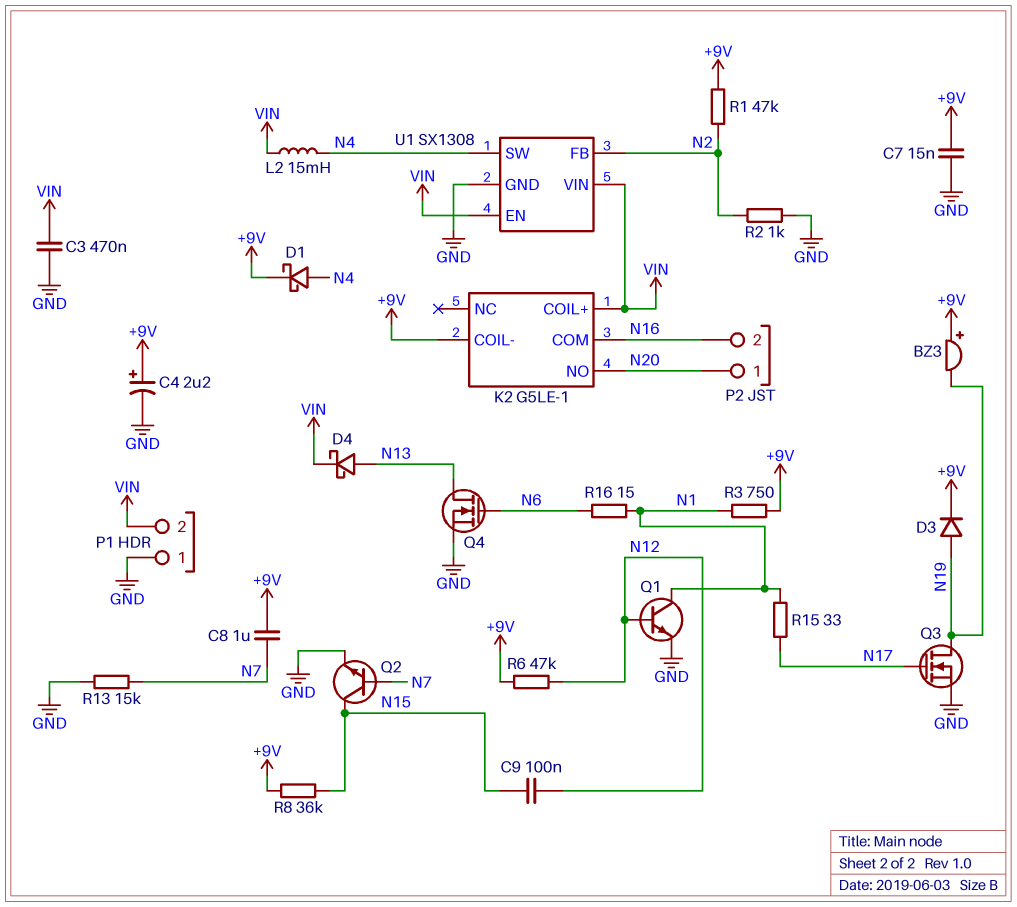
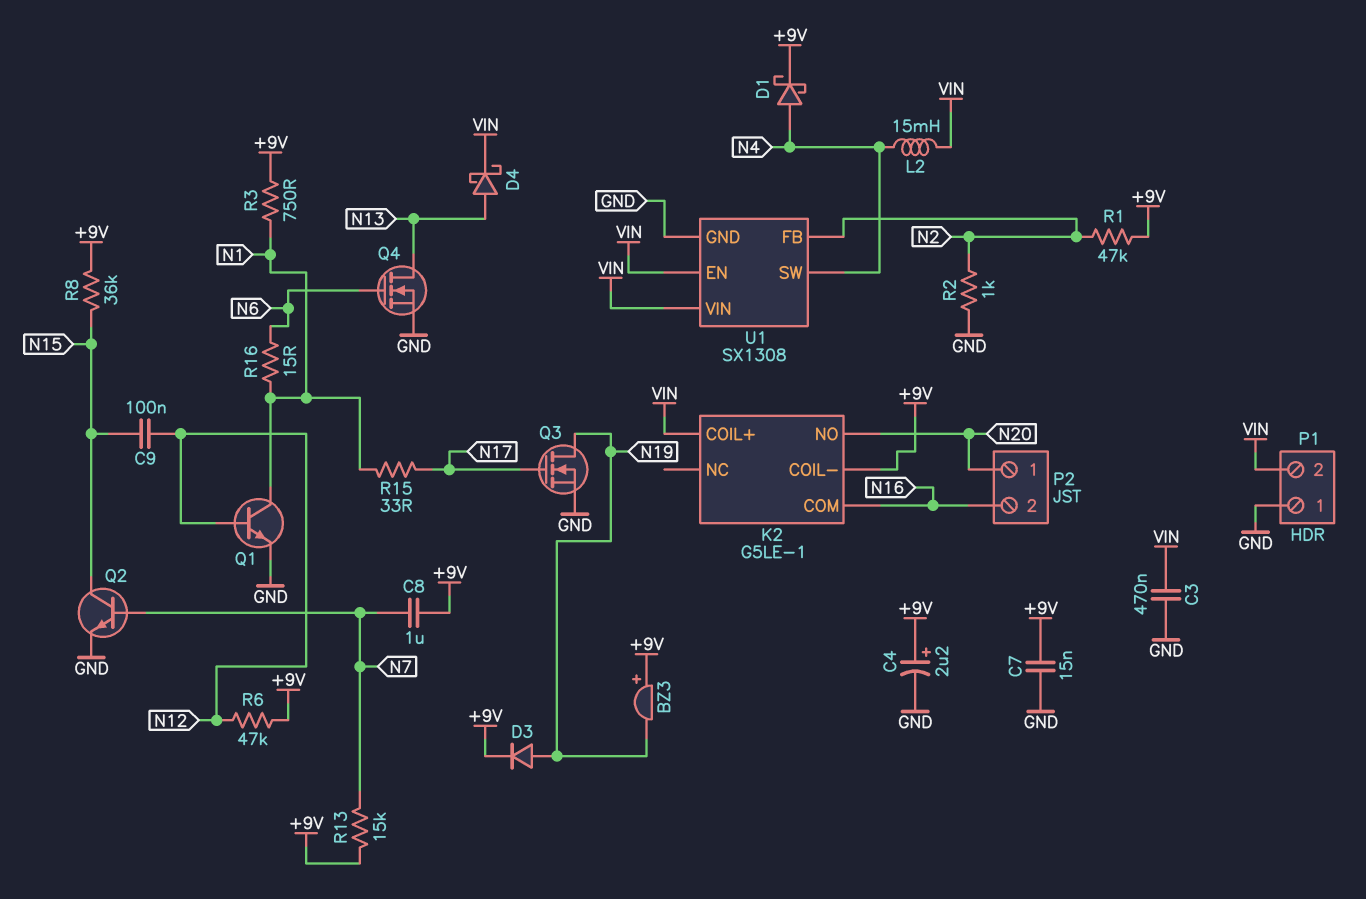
R13: 15k (GND, N7) -> 15k (+9V, N7)

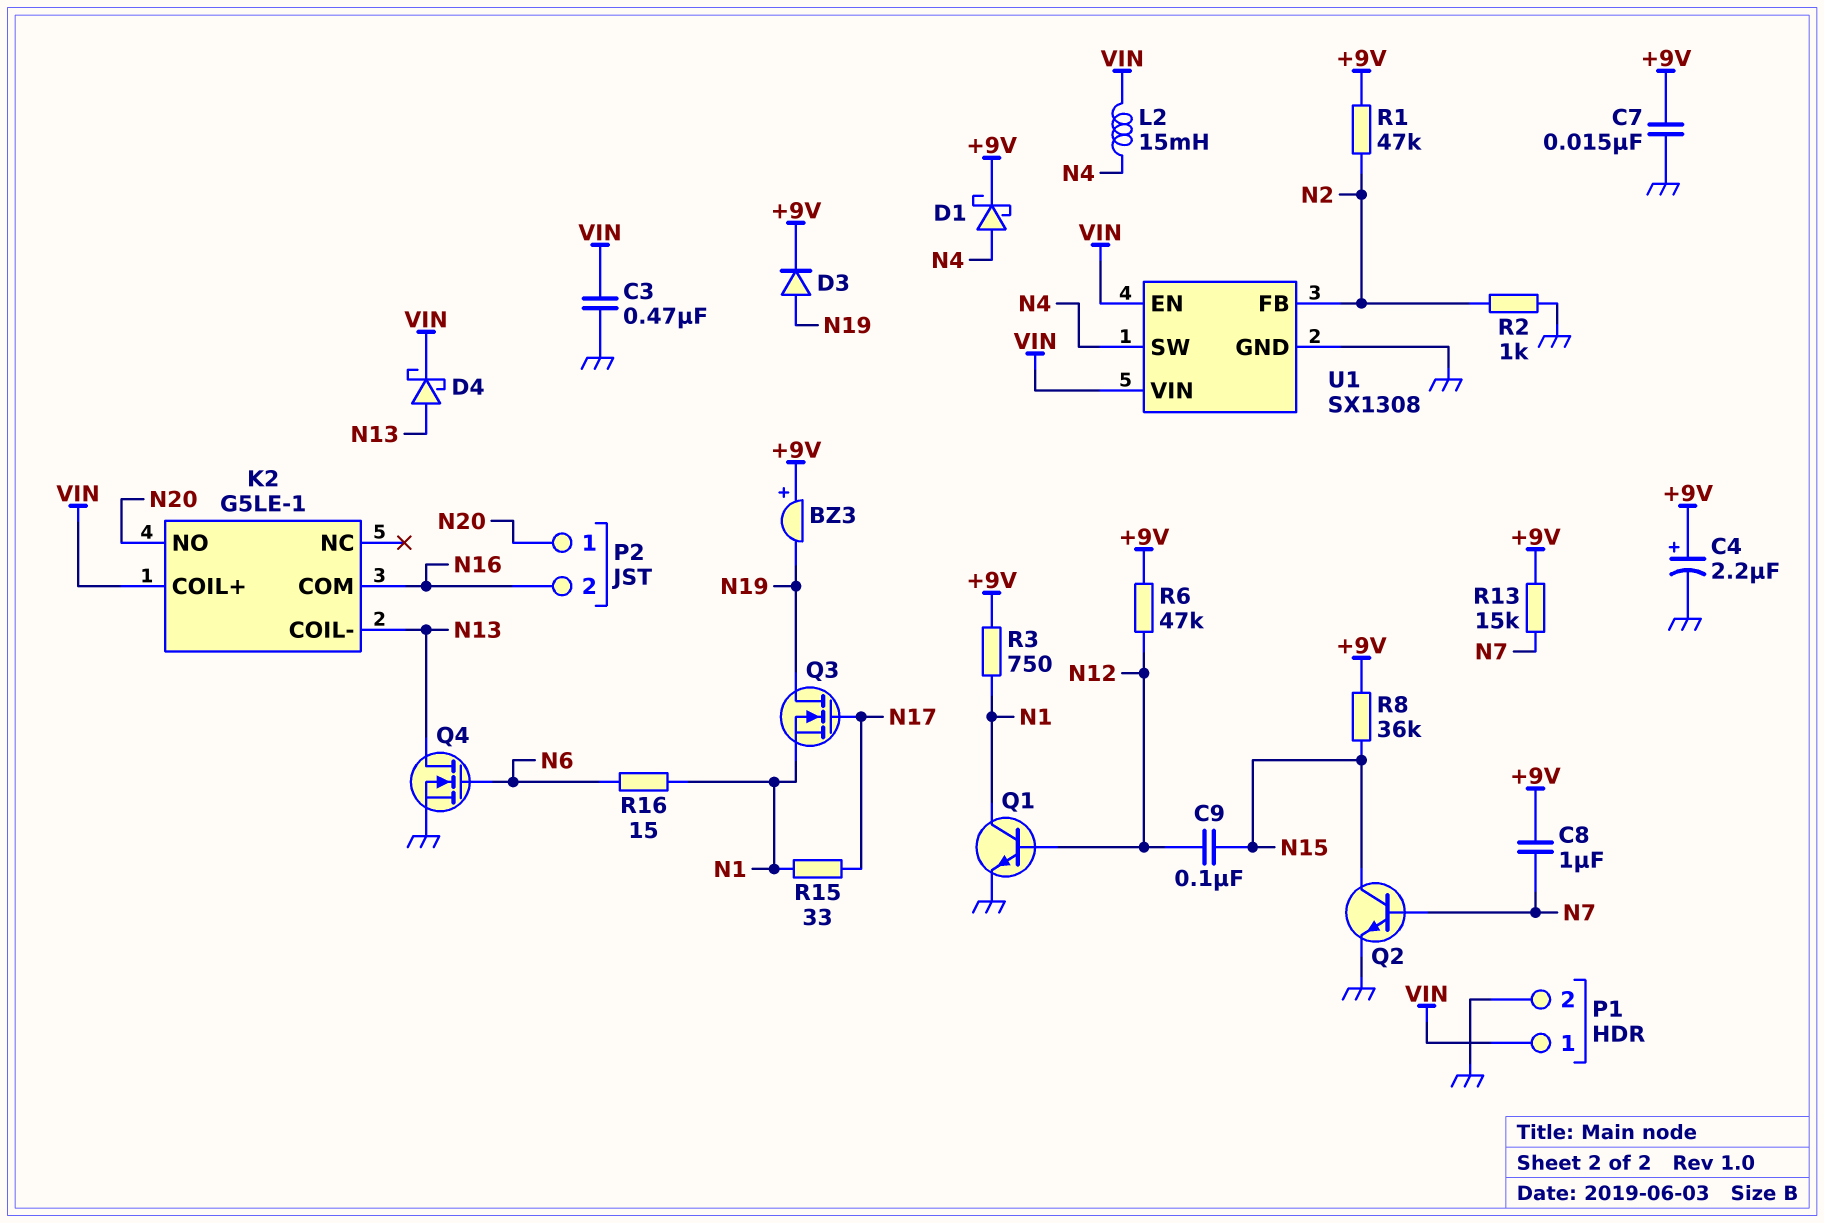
K2 pin COIL-: +9V -> N13
P1 pin 1: GND -> VIN
P1 pin 2: VIN -> GND
Q3: NMOS (G N17, D N19, S GND) -> NMOS (G N17, D N19, S N1)

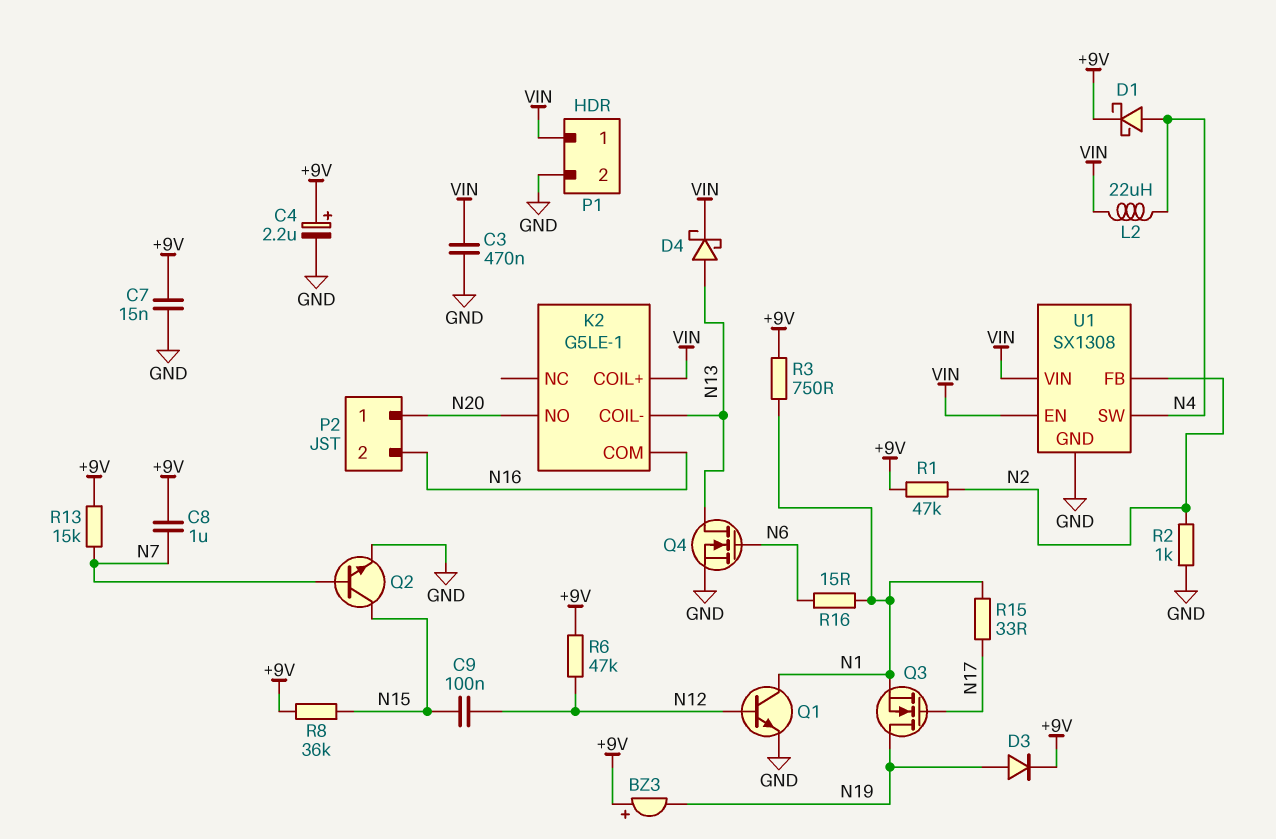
L2: 15mH (N4, VIN) -> 22uH (N4, VIN)

